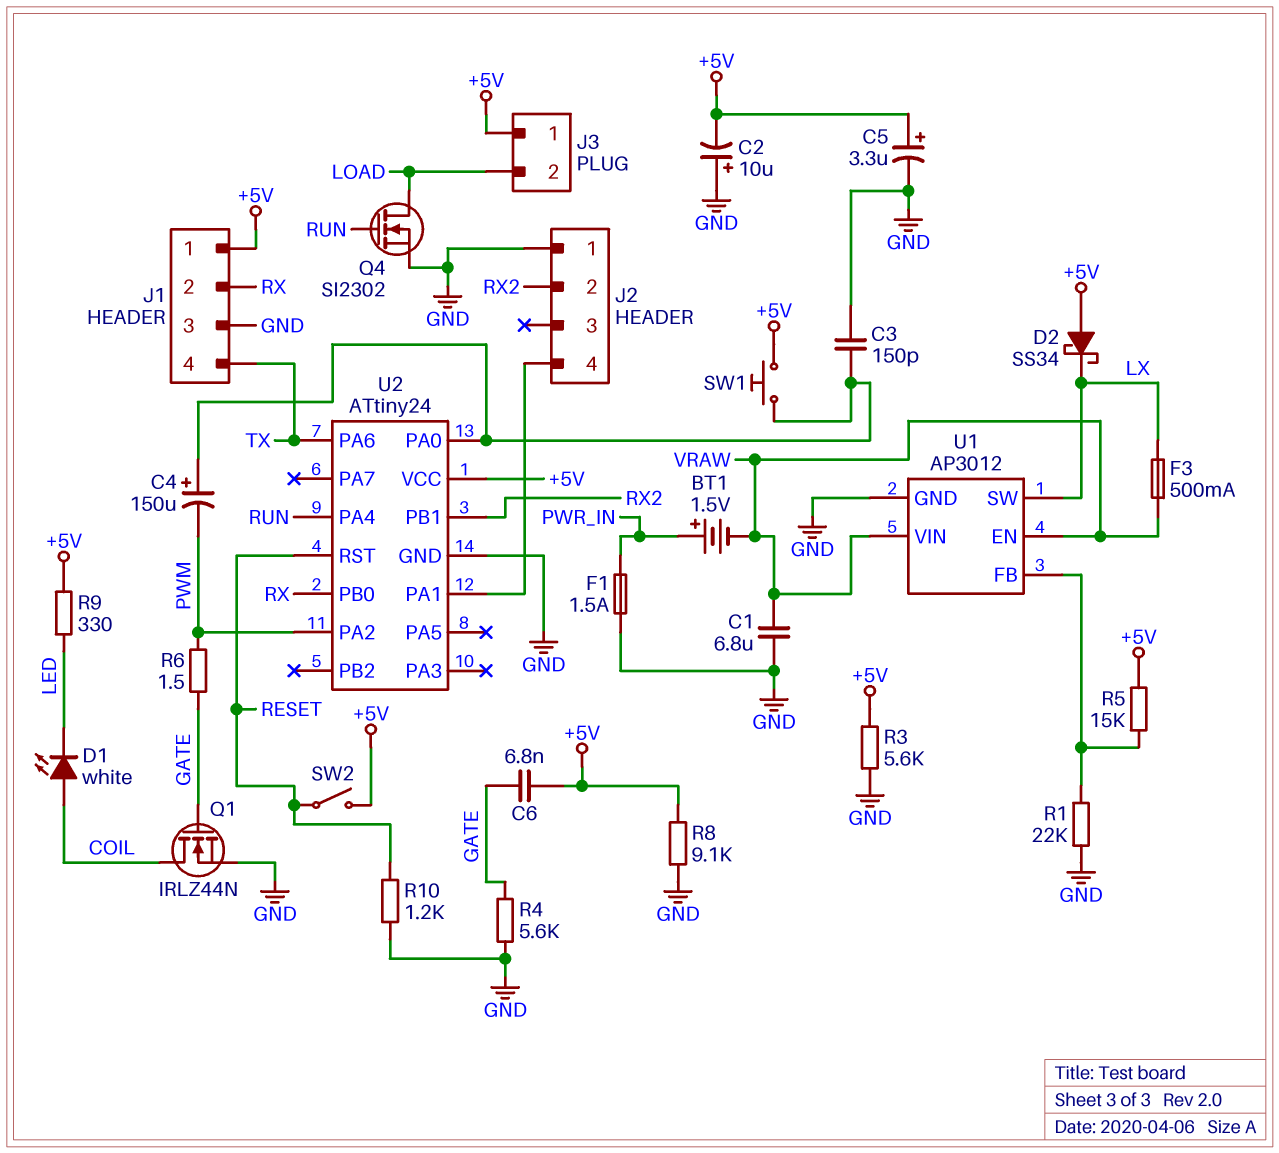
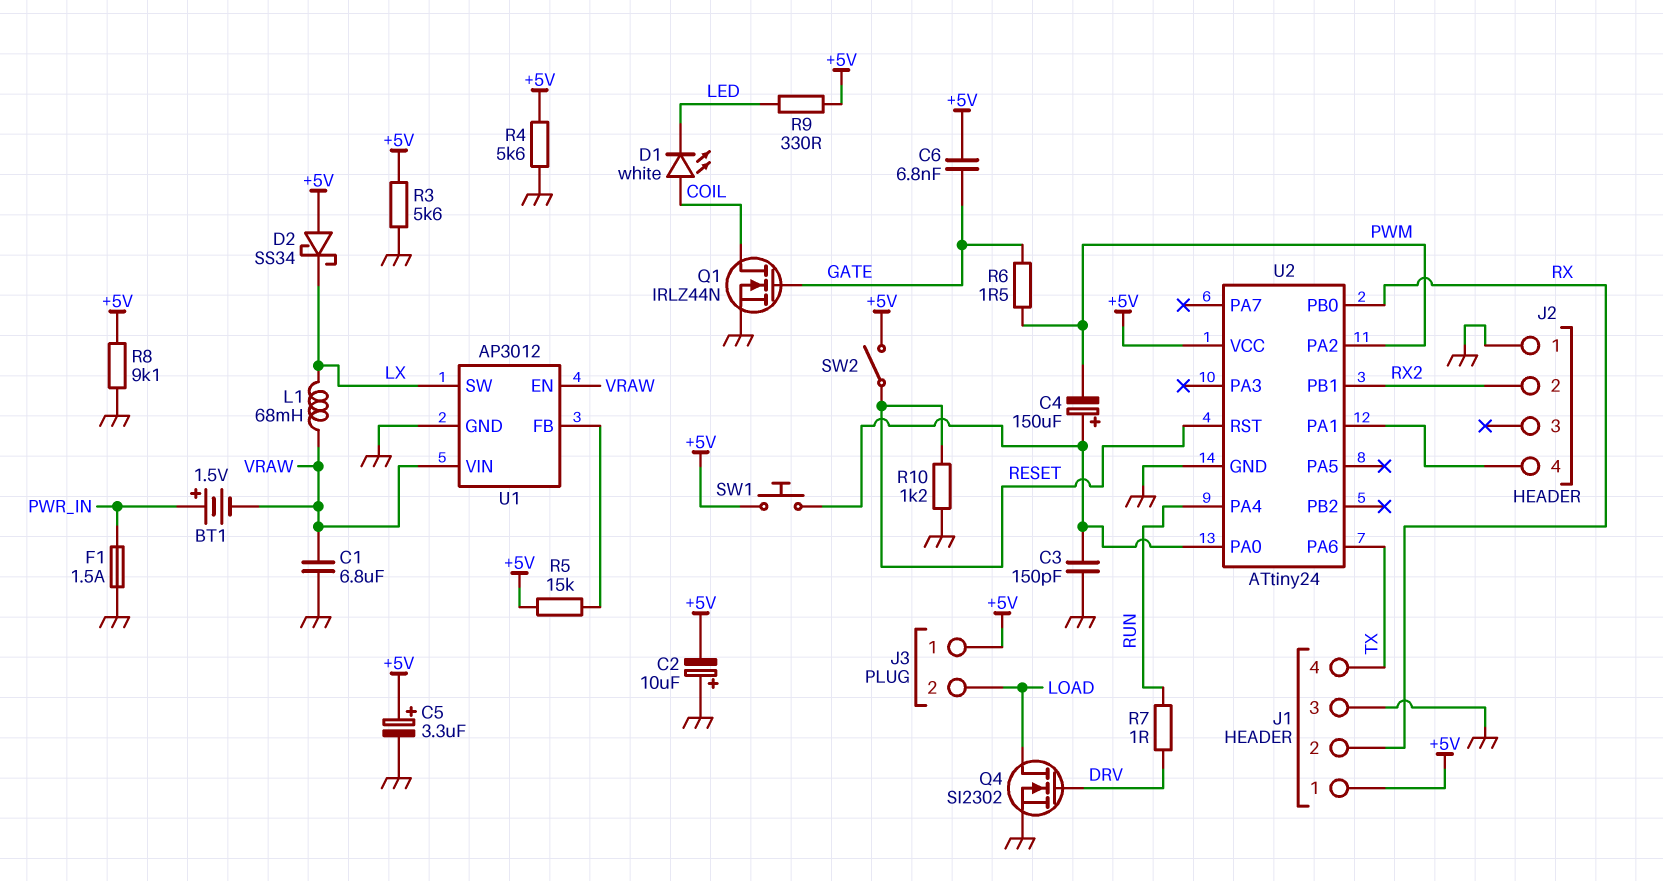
F3: 500mA (LX, VRAW) -> none
L1: none -> 68mH (LX, VRAW)
Q4: NMOS SI2302 (G RUN, D LOAD, S GND) -> NMOS SI2302 (G DRV, D LOAD, S GND)
R1: 22k (GND, U1/FB) -> none
R4: 5.6k (GATE, GND) -> 5.6k (+5V, GND)
R7: none -> 1 (DRV, RUN)

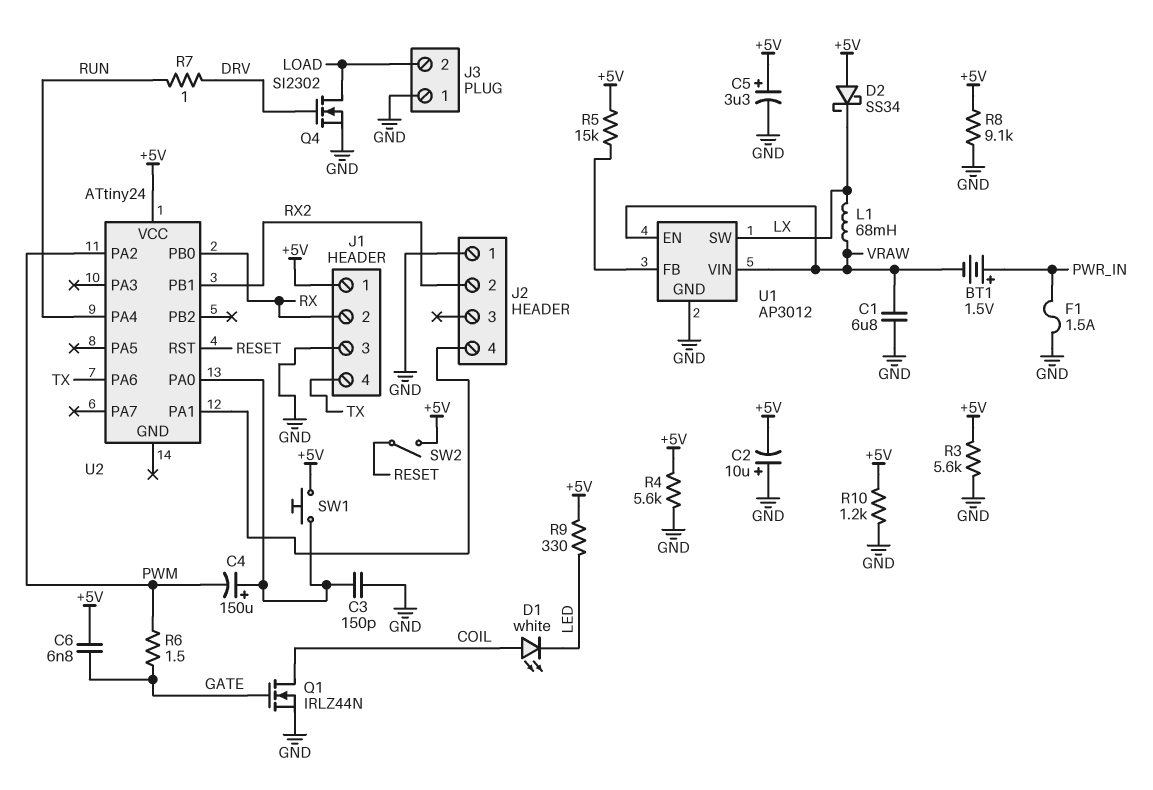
J3 pin 1: +5V -> GND
R10: 1.2k (GND, RESET) -> 1.2k (+5V, GND)
U2 pin GND: GND -> none

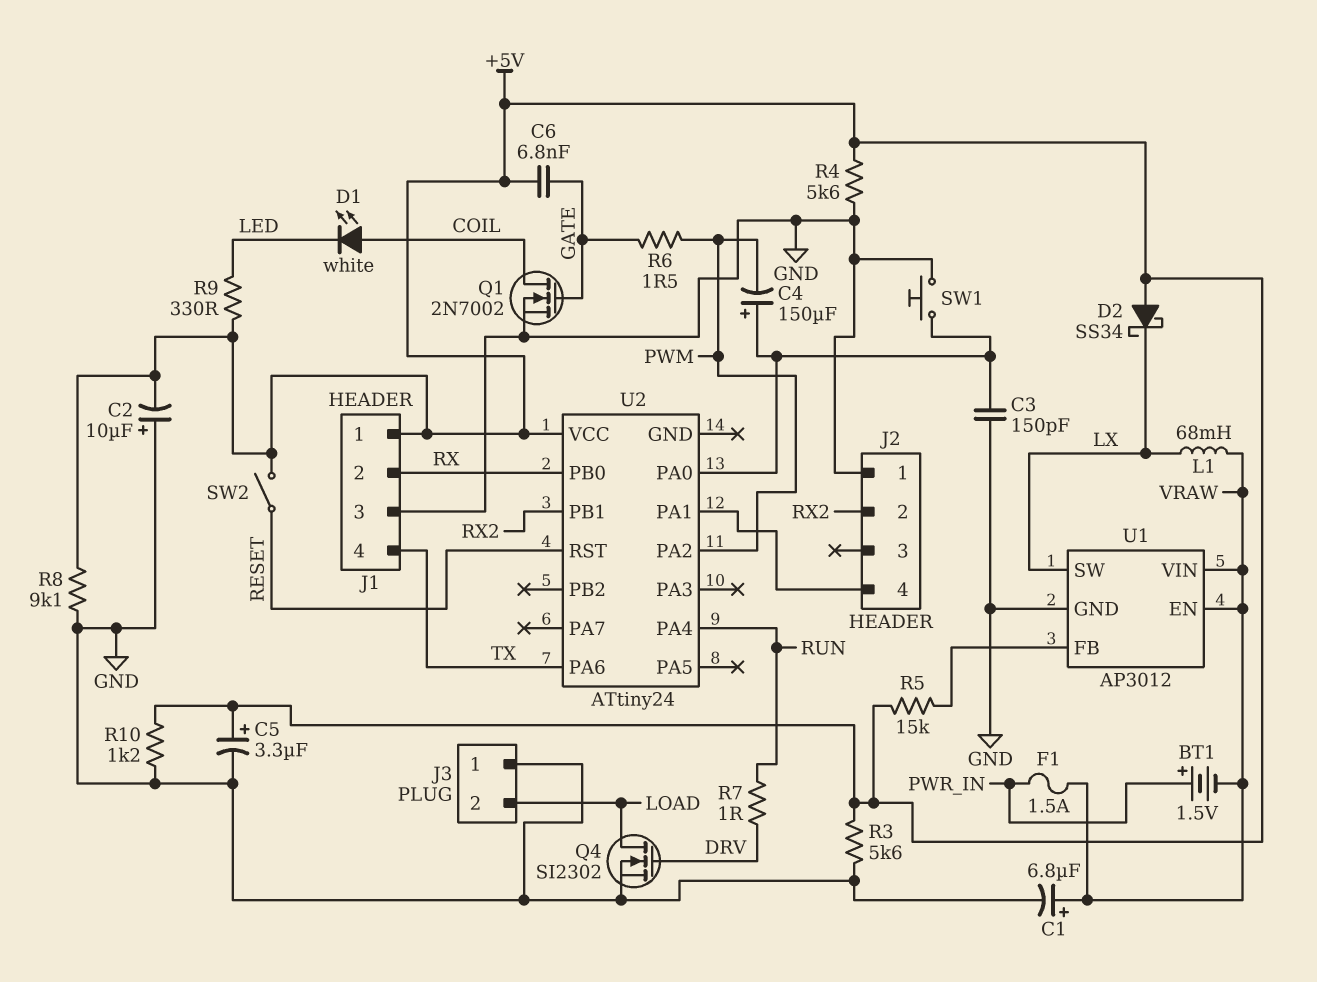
C1: 6.8uF (GND, VRAW) -> 6.8uF (plus VRAW, minus GND)
F1: 1.5A (GND, PWR_IN) -> 1.5A (PWR_IN, VRAW)
Q1: NMOS IRLZ44N (G GATE, D COIL, S GND) -> NMOS 2N7002 (G GATE, D COIL, S GND)
SW1: button (+5V, U2/PA0) -> button (GND, U2/PA0)

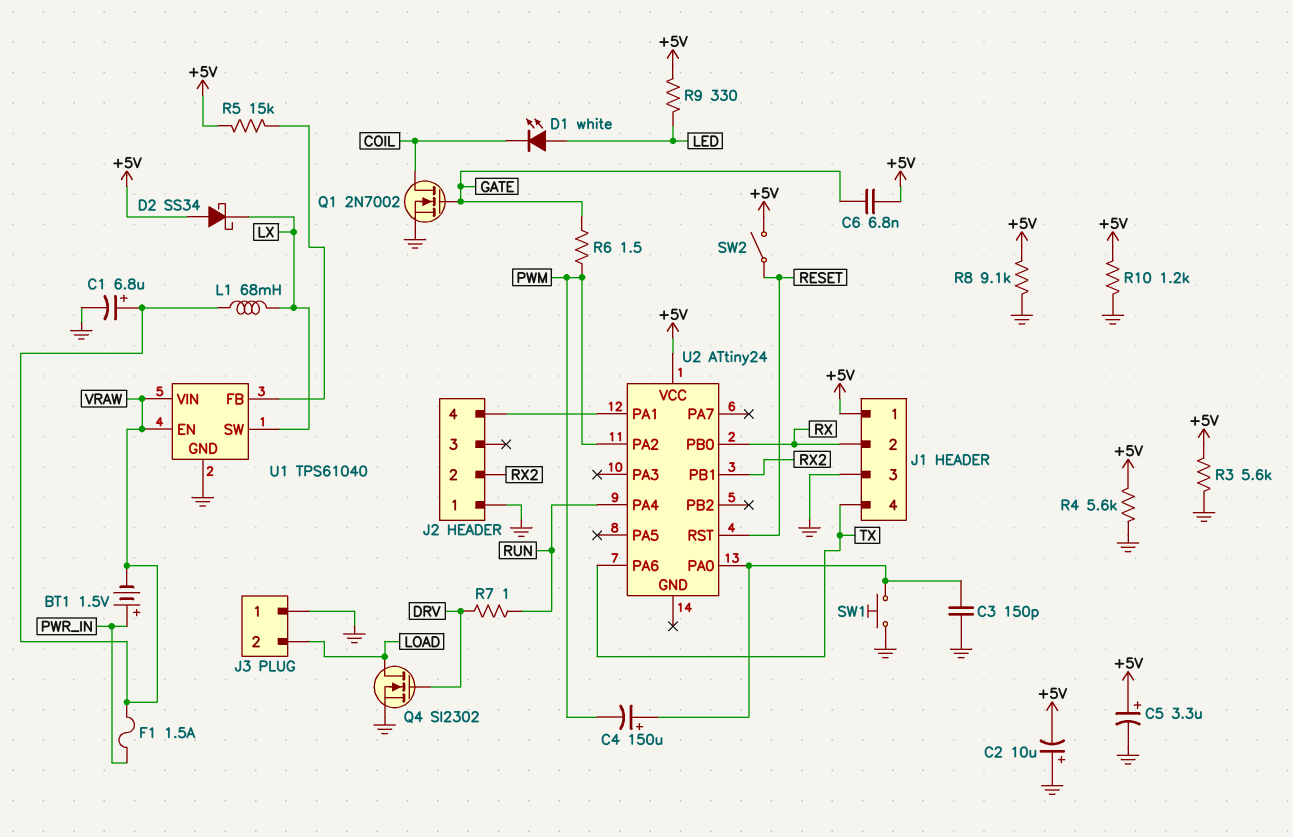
D1: LED white (A COIL, K LED) -> LED white (A LED, K COIL)
U1: AP3012 -> TPS61040

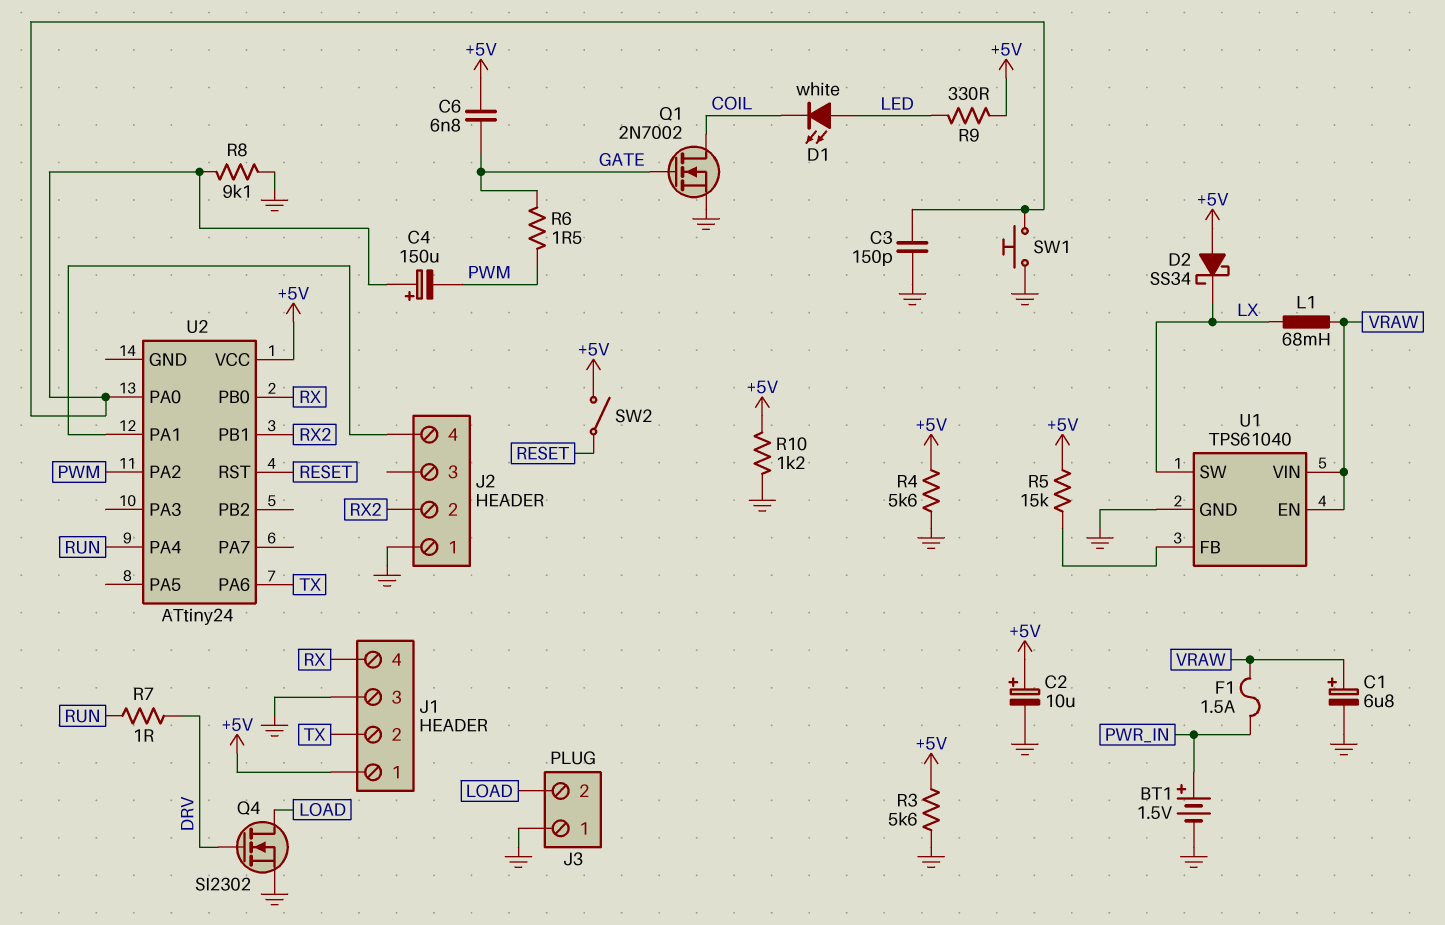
BT1: 1.5V (plus PWR_IN, minus VRAW) -> 1.5V (plus PWR_IN, minus GND)
C2: 10uF (plus GND, minus +5V) -> 10uF (plus +5V, minus GND)
C5: 3.3uF (plus +5V, minus GND) -> none
J1 pin 2: RX -> TX
J1 pin 4: TX -> RX
R8: 9.1k (+5V, GND) -> 9.1k (GND, U2/PA0)

